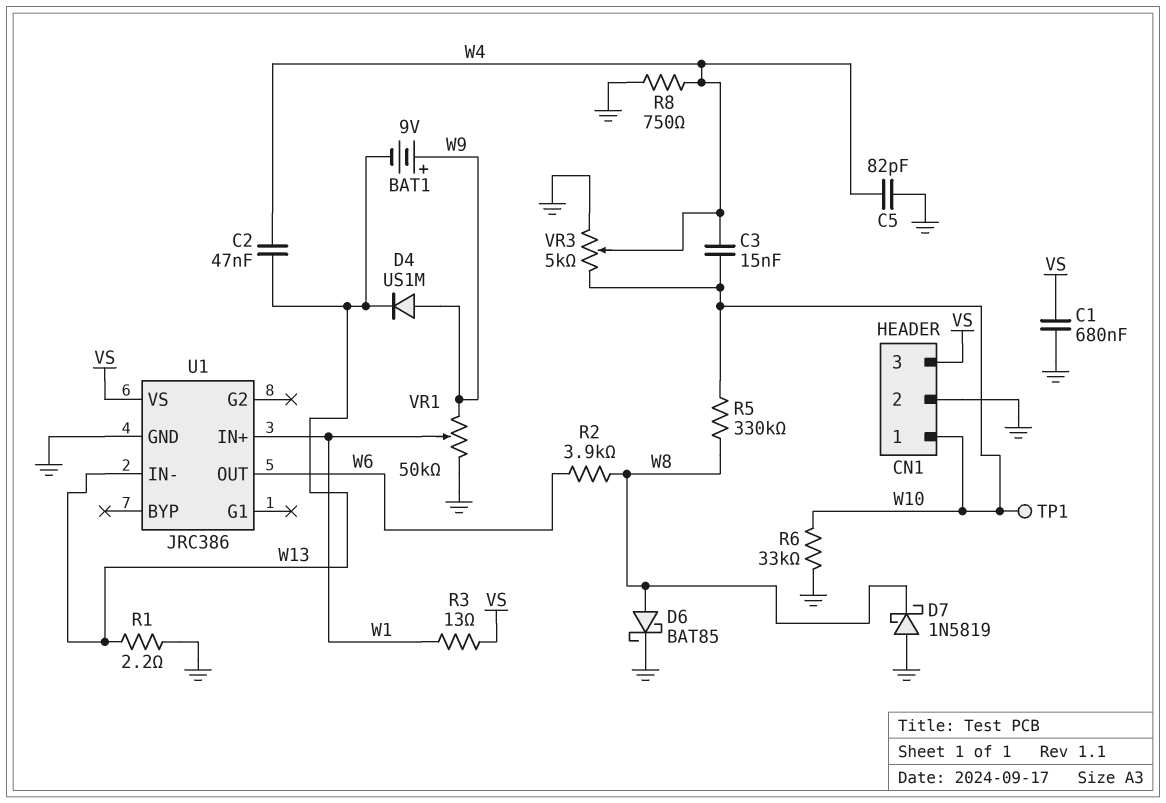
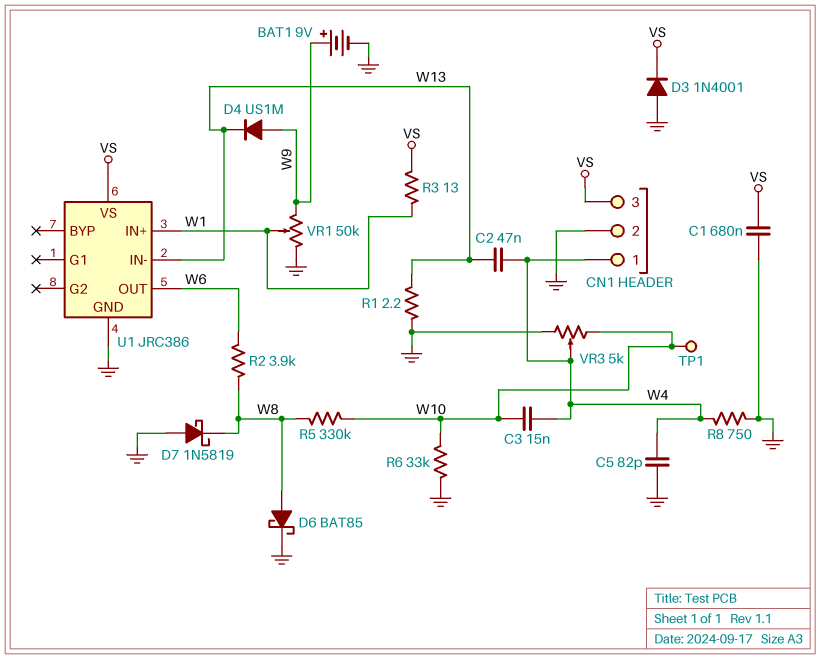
BAT1: 9V (plus W9, minus W13) -> 9V (plus W9, minus GND)
CN1 pin 1: W10 -> W4
D3: none -> diode 1N4001 (A GND, K VS)

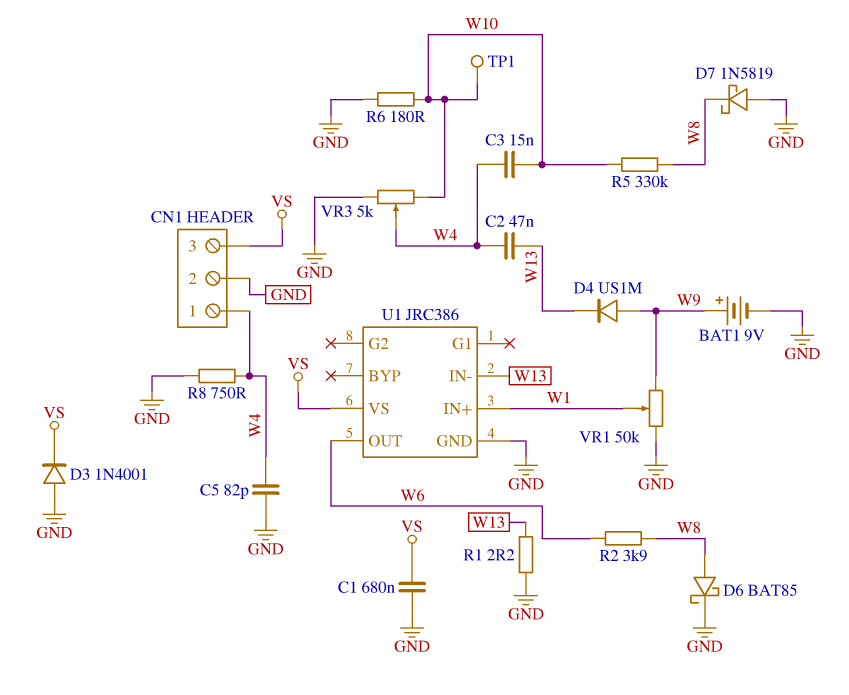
R3: 13 (VS, W1) -> none
R6: 33k (GND, W10) -> 180 (GND, W10)

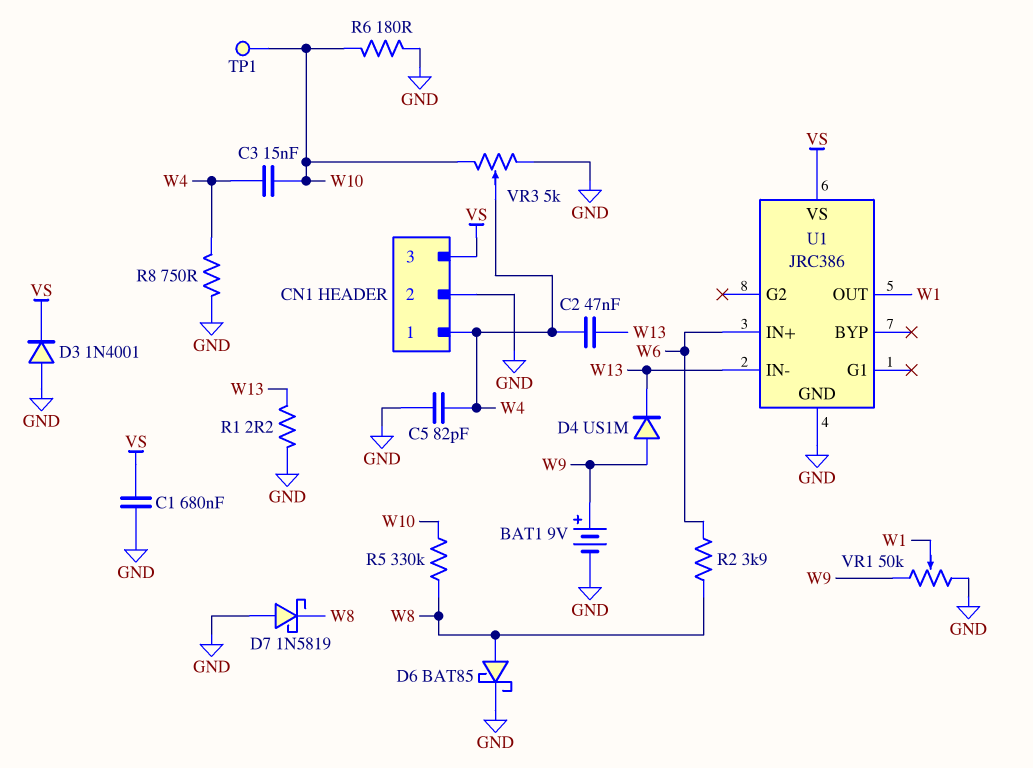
U1 pin IN+: W1 -> W6
U1 pin OUT: W6 -> W1

